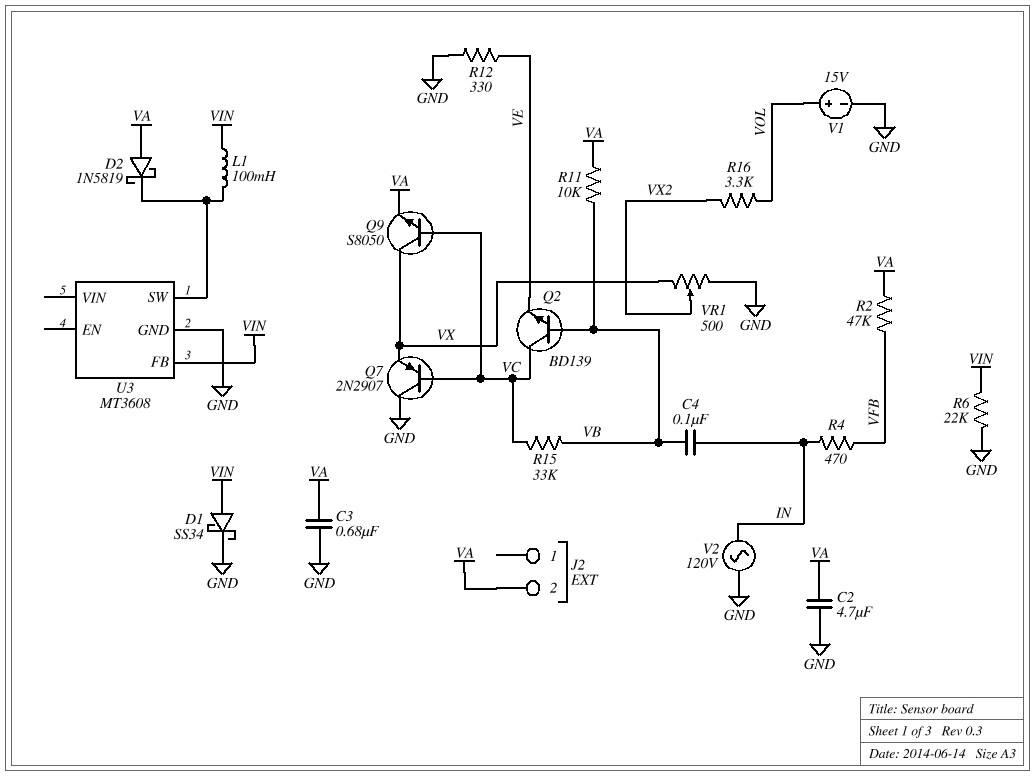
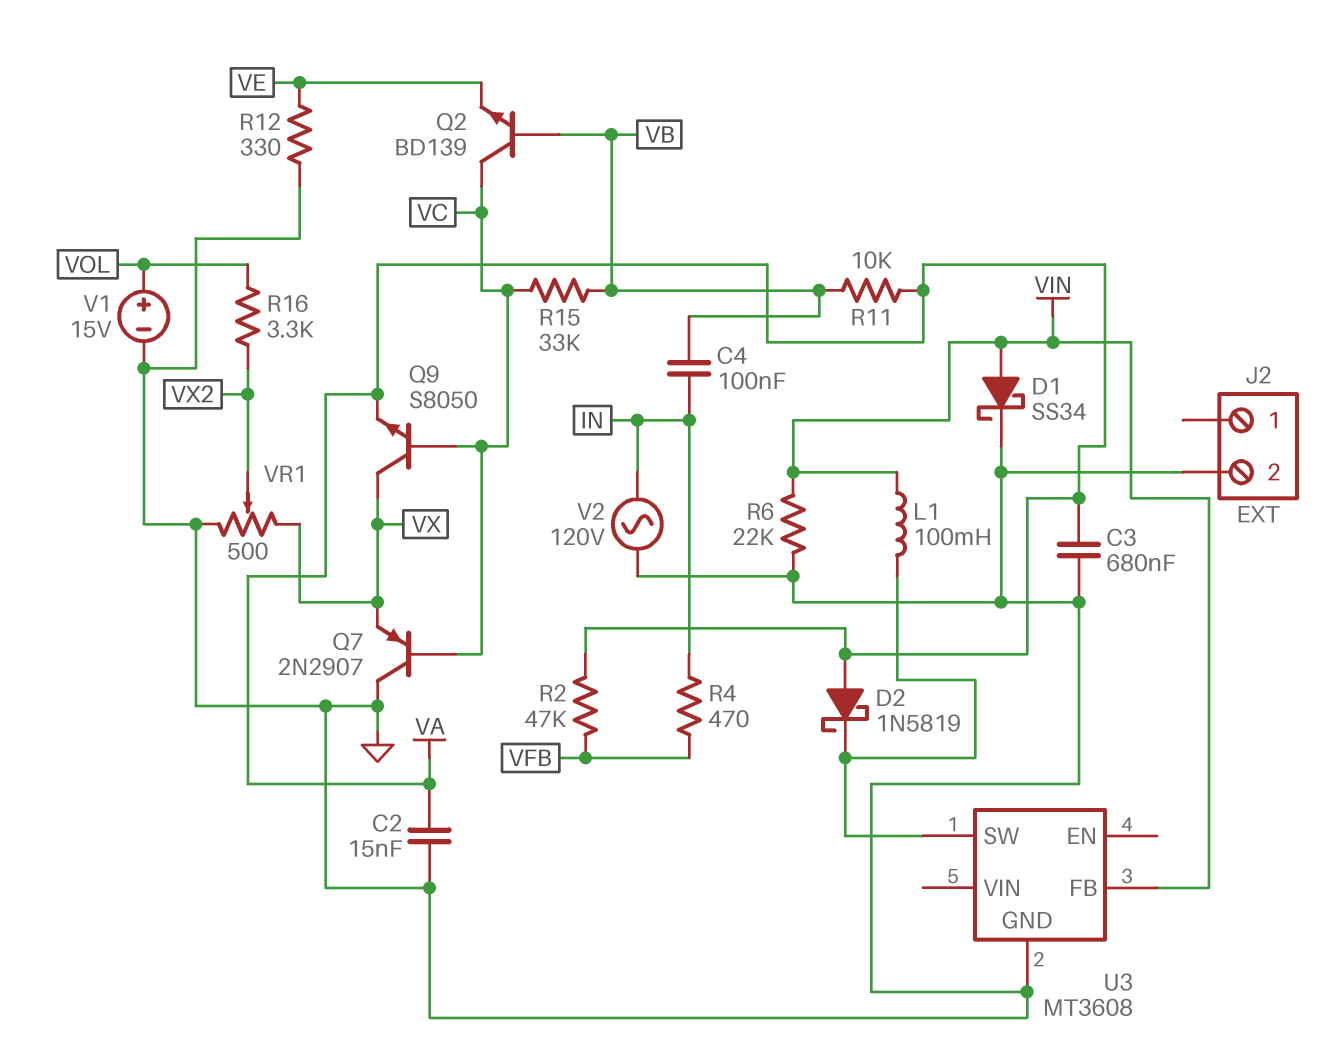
C2: 4.7uF (GND, VA) -> 15nF (GND, VA)
J2 pin 2: VA -> GND

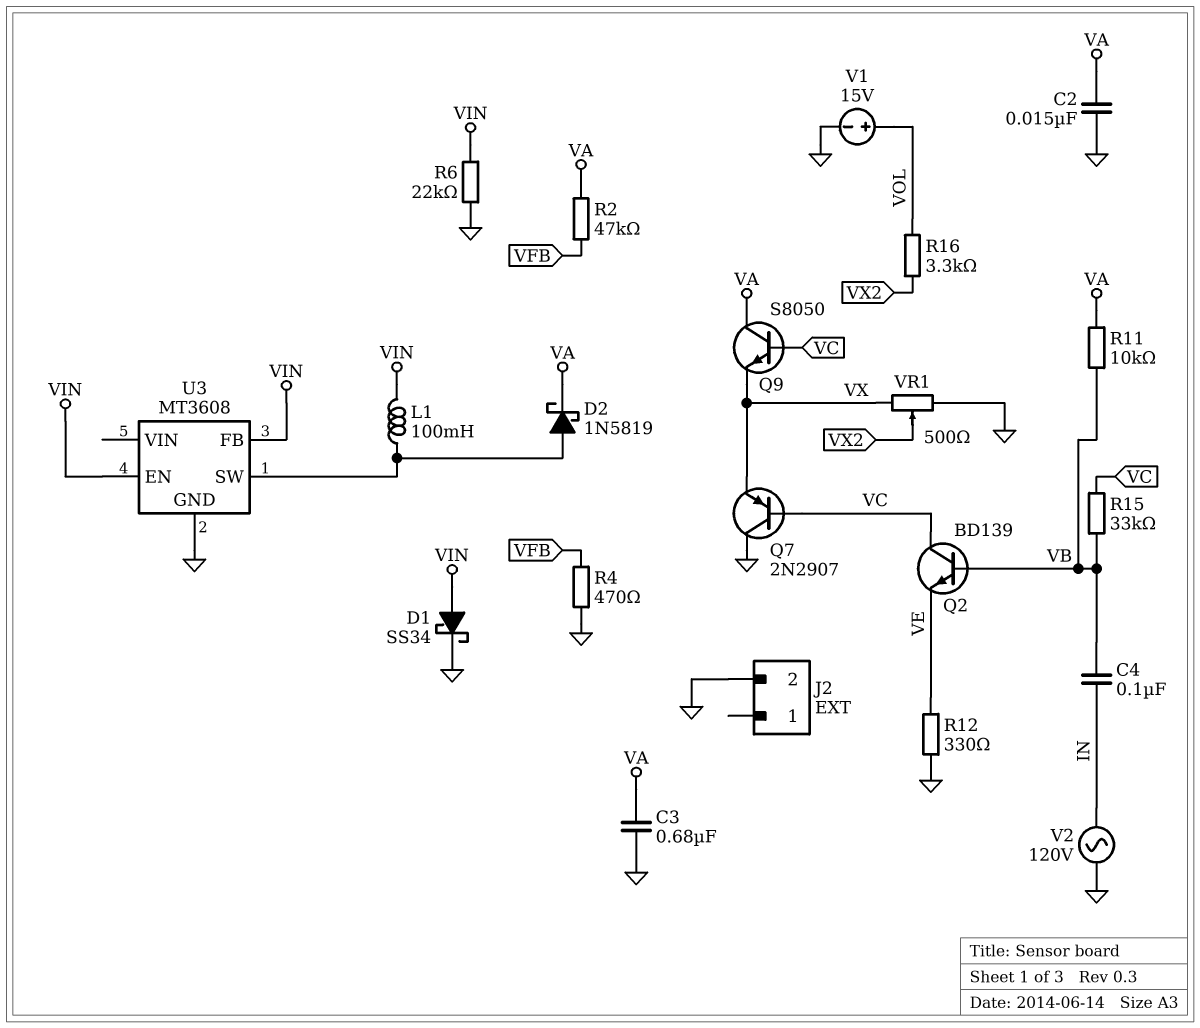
D2: schottky 1N5819 (A VA, K U3/SW) -> schottky 1N5819 (A U3/SW, K VA)
Q9: NPN S8050 (B VC, C VX, E VA) -> NPN S8050 (B VC, C VA, E VX)
R4: 470 (IN, VFB) -> 470 (GND, VFB)
U3 pin EN: none -> VIN

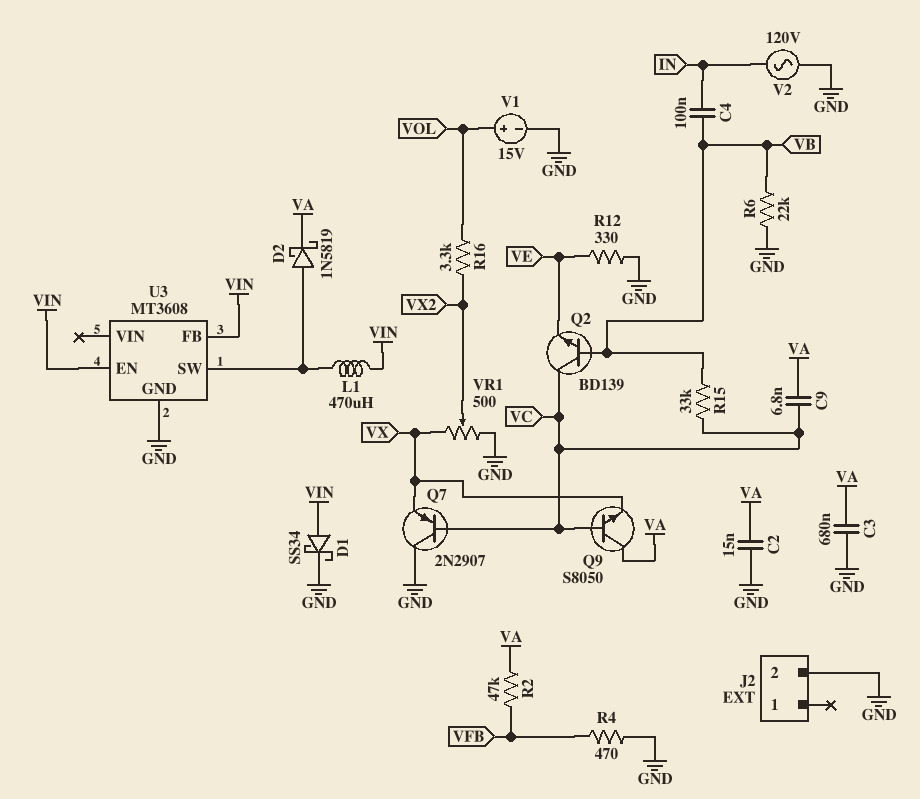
C9: none -> 6.8nF (VA, VC)
L1: 100mH (U3/SW, VIN) -> 470uH (U3/SW, VIN)
R6: 22k (GND, VIN) -> 22k (GND, VB)
R11: 10k (VA, VB) -> none

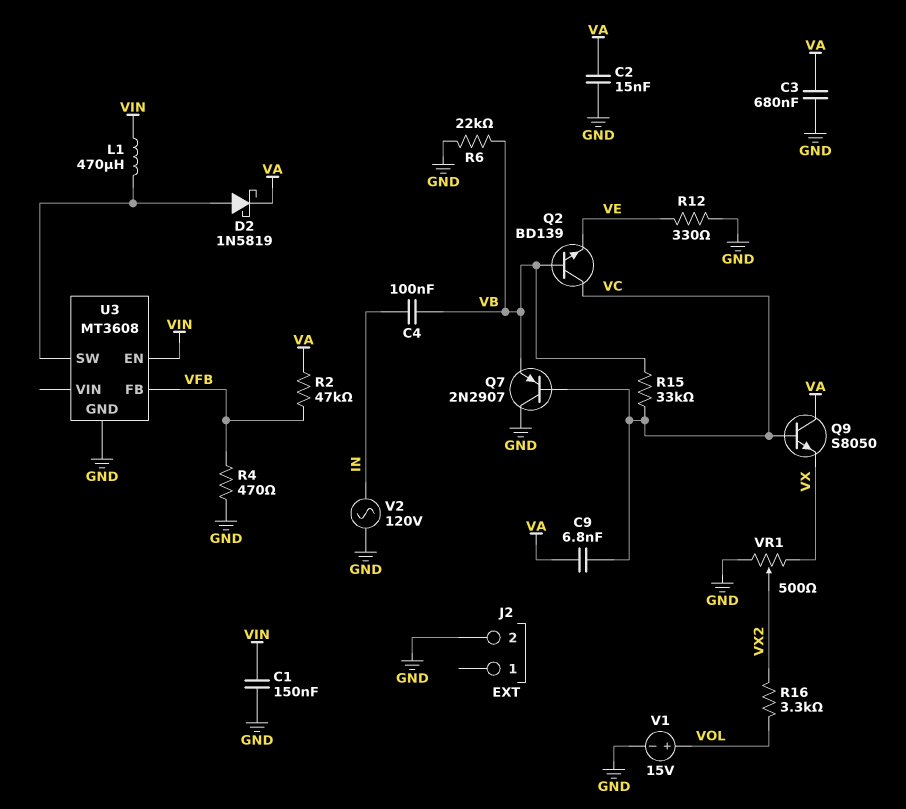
C1: none -> 150nF (GND, VIN)
D1: schottky SS34 (A VIN, K GND) -> none
Q7: PNP 2N2907 (B VC, C GND, E VX) -> PNP 2N2907 (B VC, C GND, E VB)
U3 pin FB: VIN -> VFB

